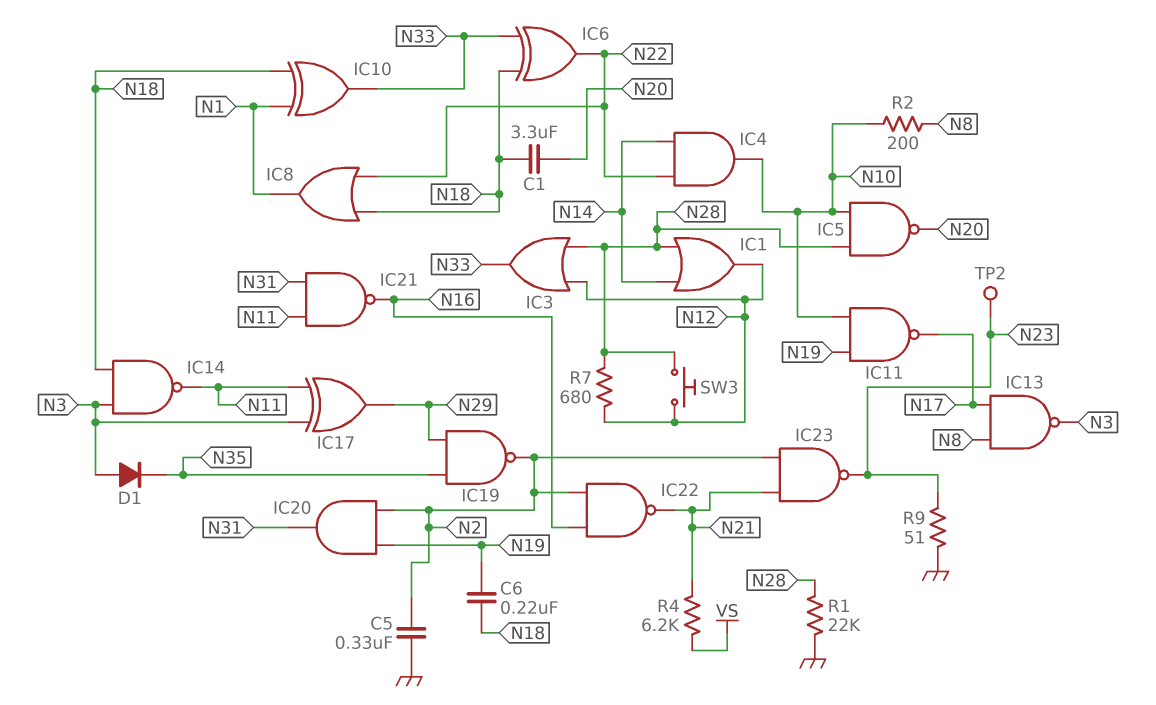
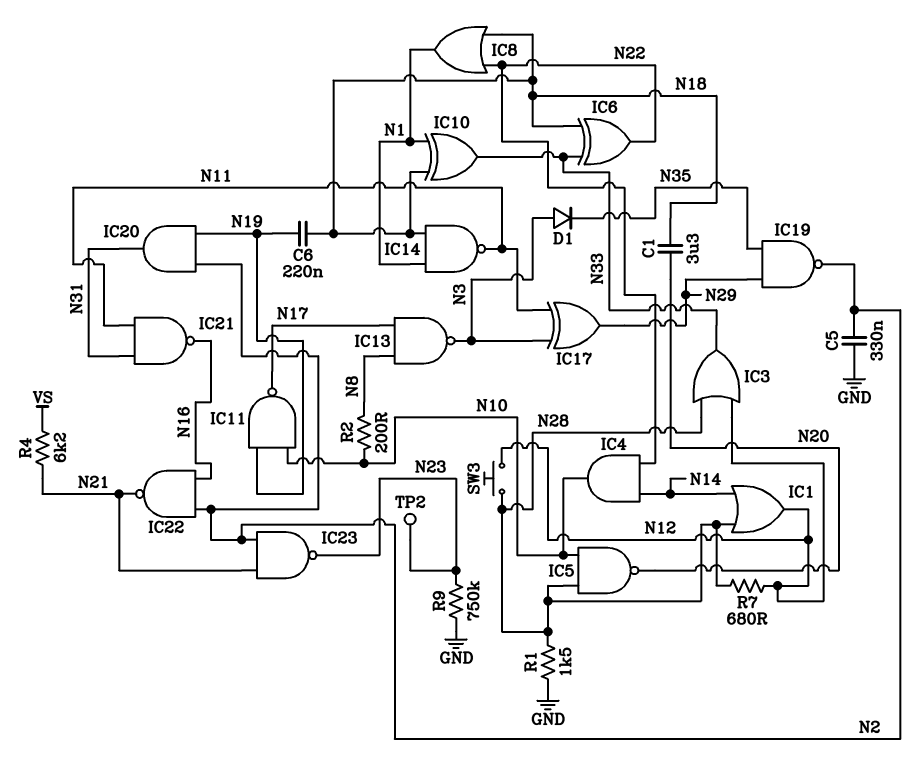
IC14: NAND (in N3, in N18, out N11) -> NAND (in N1, in N18, out N11)
R1: 22k (GND, N28) -> 1.5k (GND, N28)
R9: 51 (GND, N23) -> 750k (GND, N23)

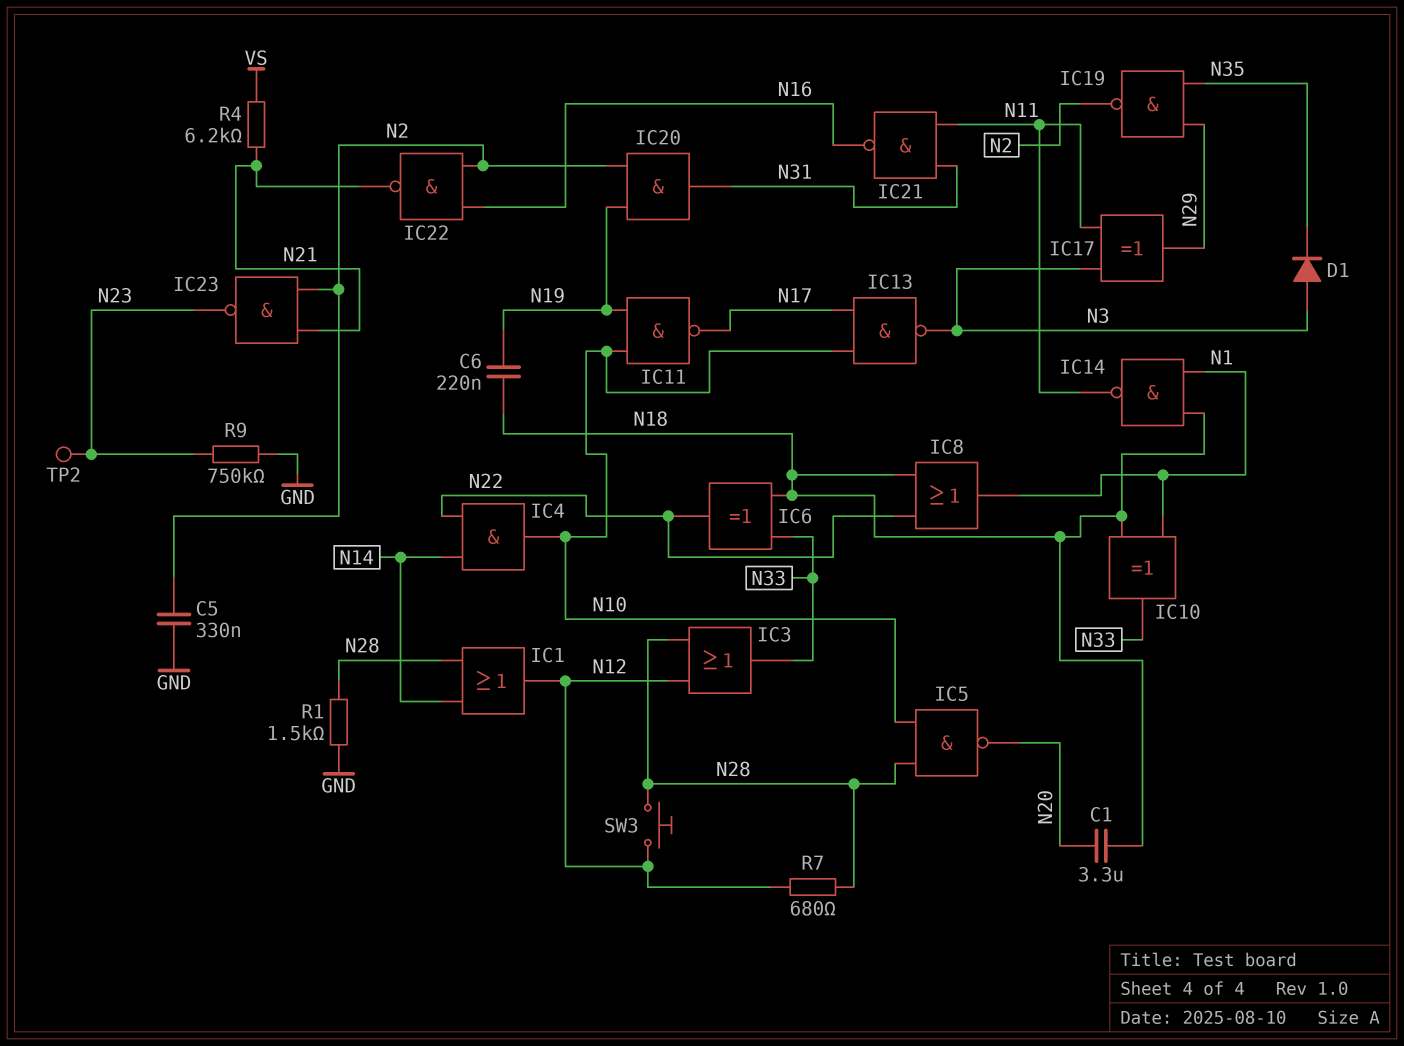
IC13: NAND (in N8, in N17, out N3) -> NAND (in N10, in N17, out N3)
R2: 200 (N8, N10) -> none

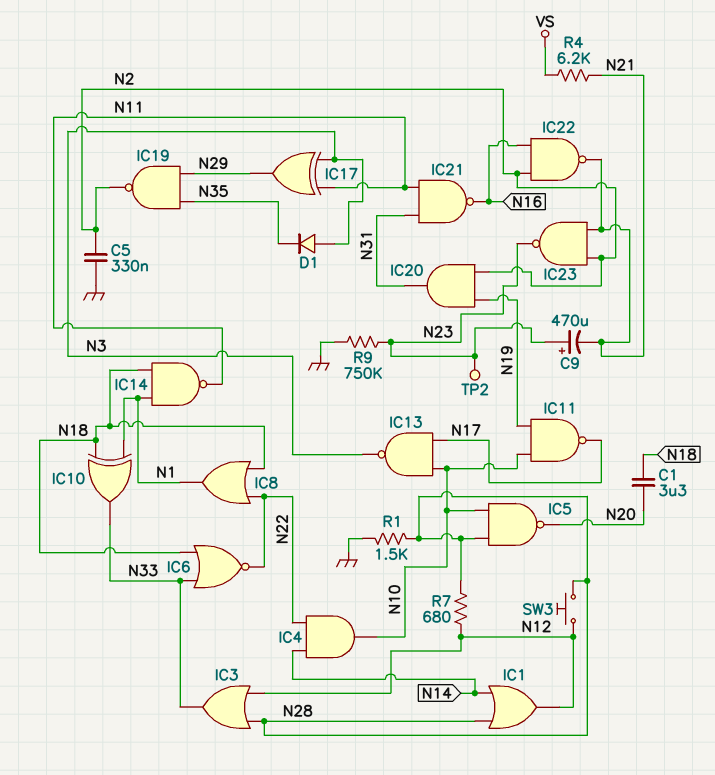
C6: 220nF (N18, N19) -> none
C9: none -> 470uF (plus N23, minus N21)
IC6: XOR (in N18, in N33, out N22) -> NOR (in N18, in N33, out N22)

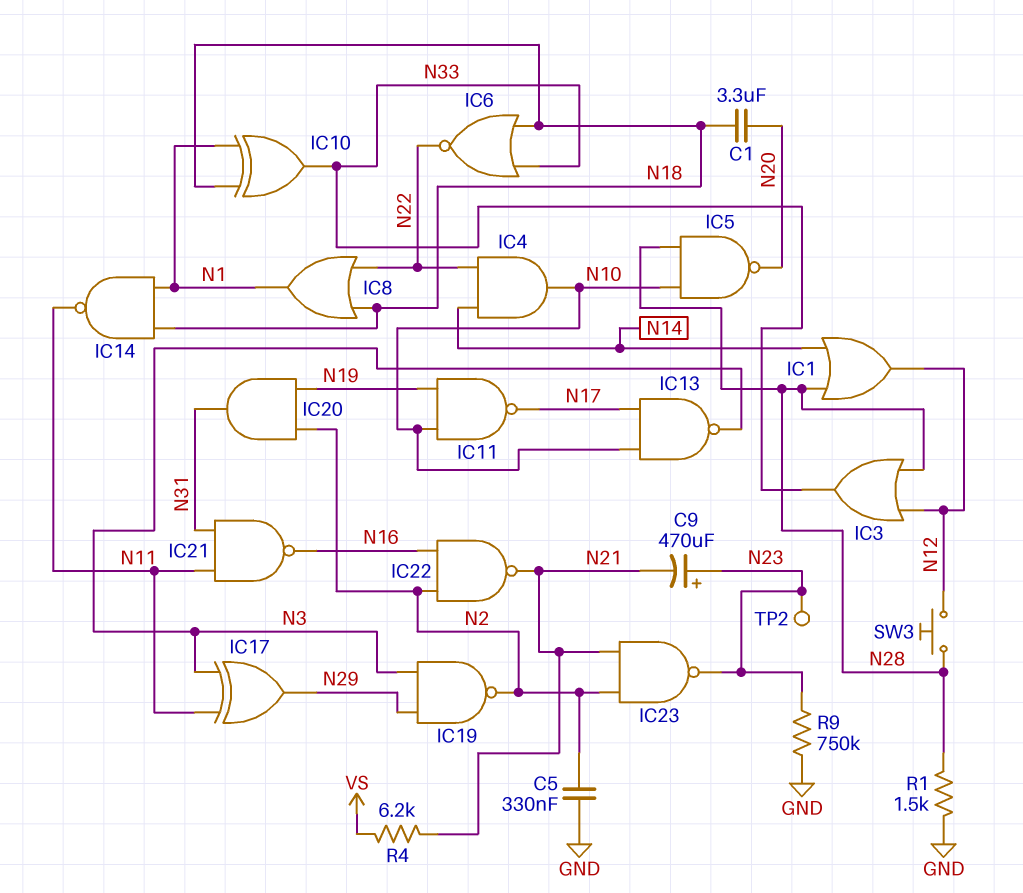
D1: diode (A N3, K N35) -> none
IC19: NAND (in N29, in N35, out N2) -> NAND (in N3, in N29, out N2)
R7: 680 (N12, N28) -> none

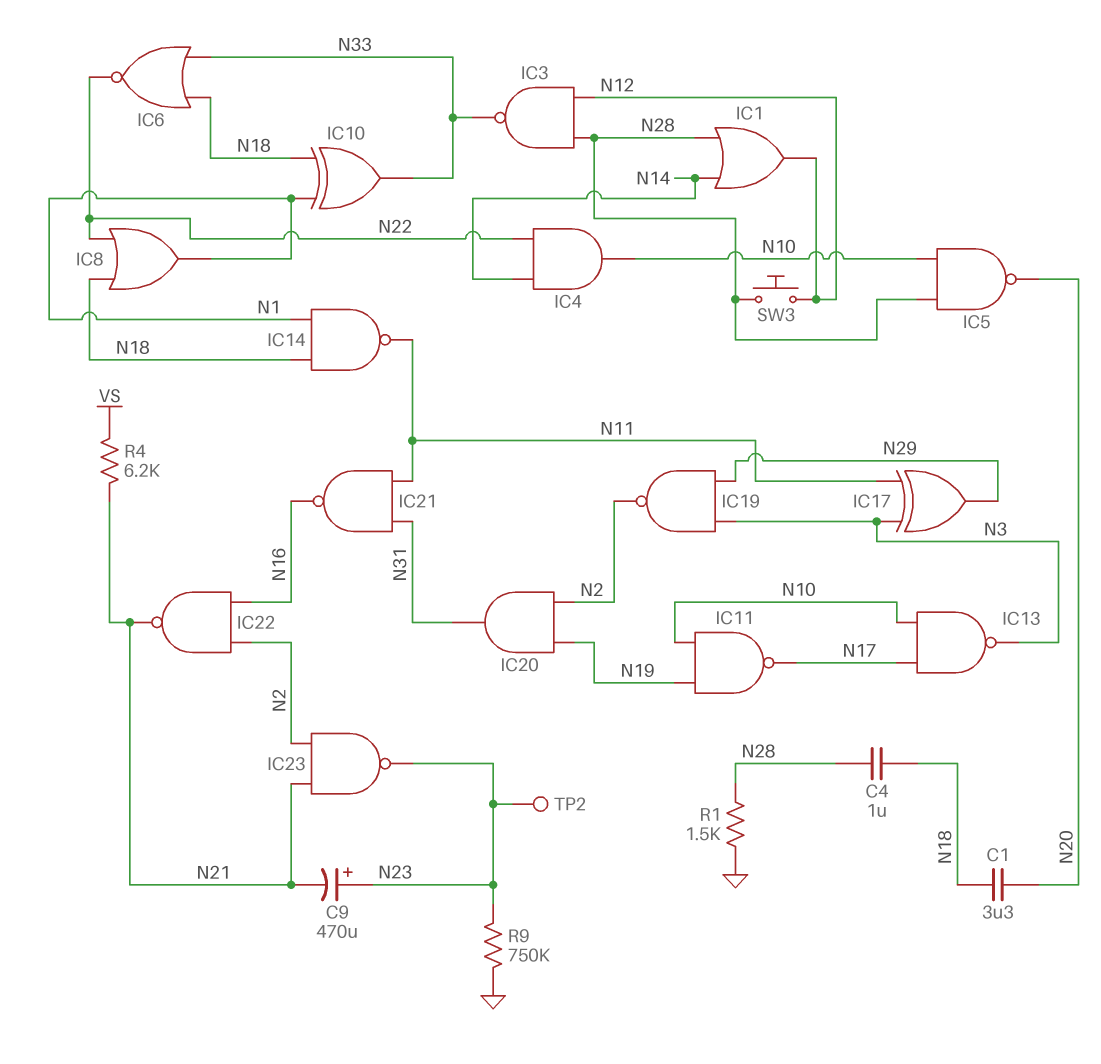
C4: none -> 1uF (N18, N28)
C5: 330nF (GND, N2) -> none
IC3: OR (in N12, in N28, out N33) -> NAND (in N12, in N28, out N33)

